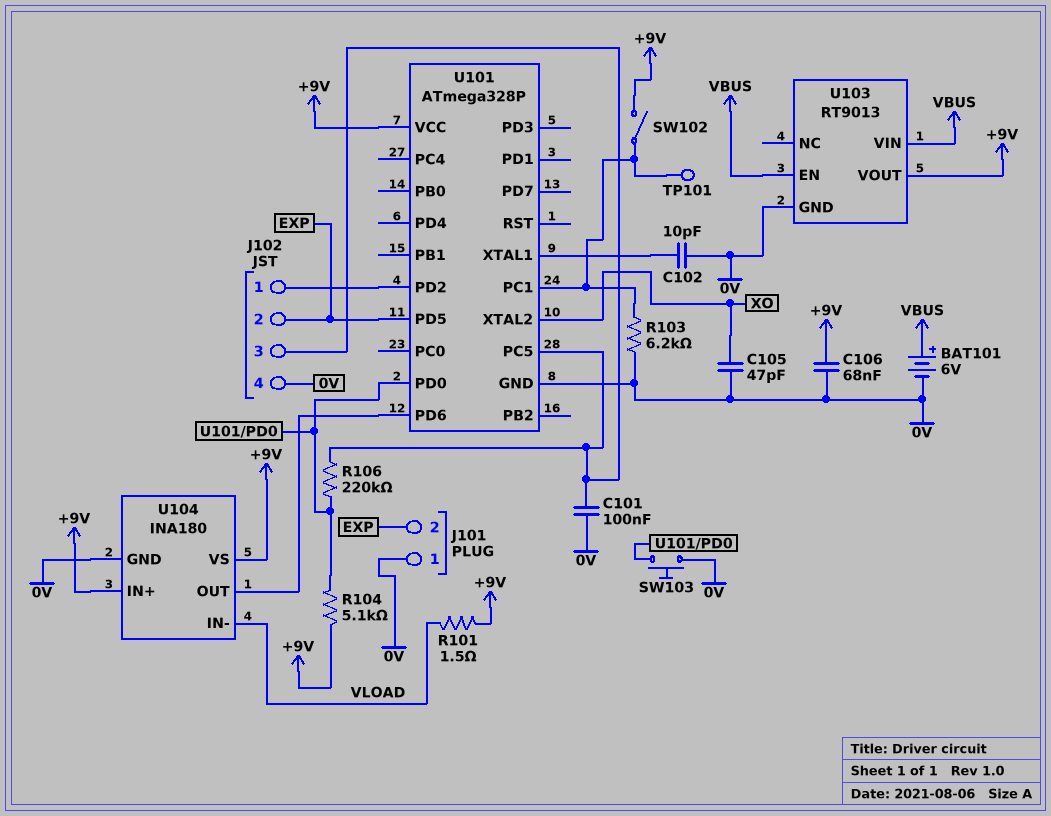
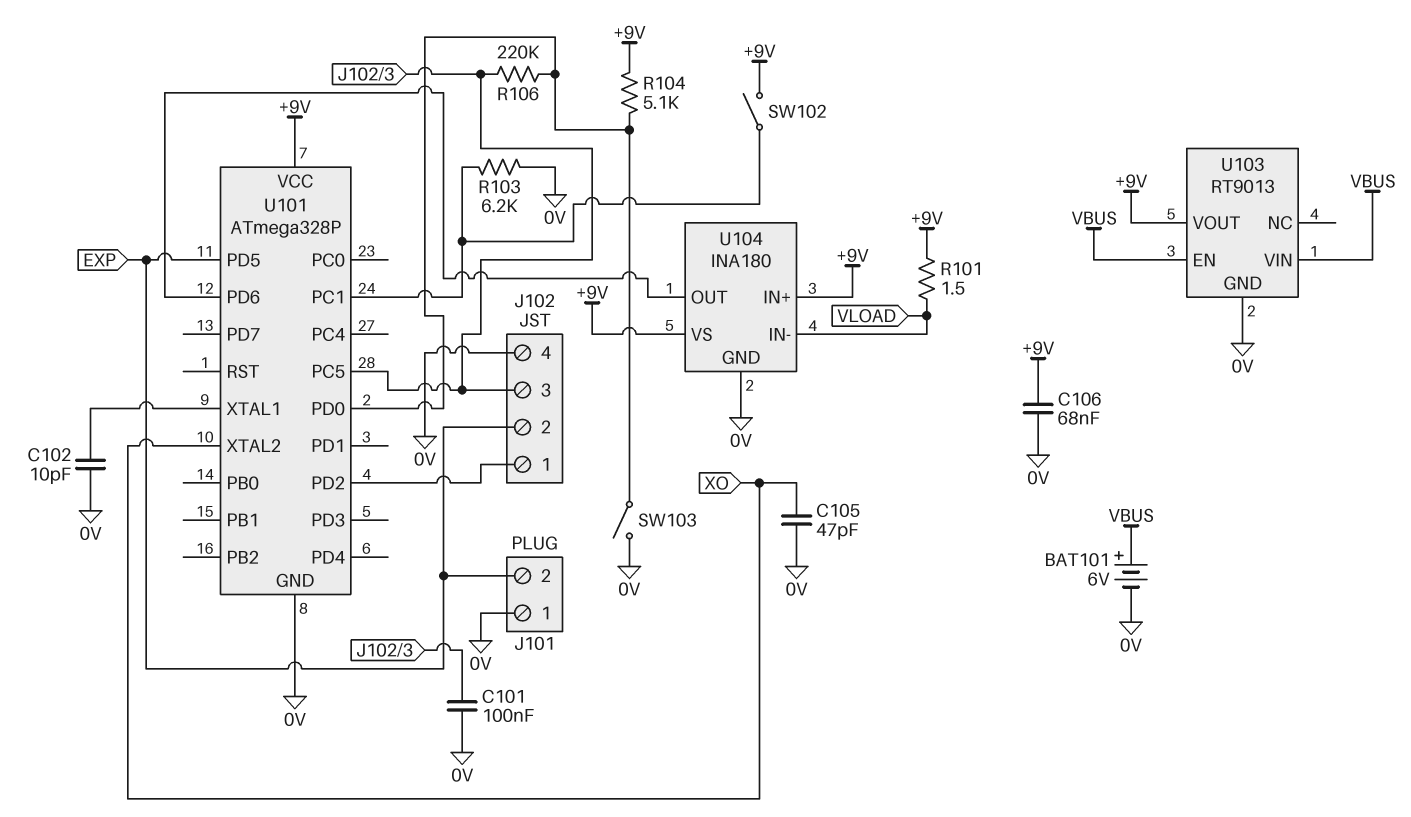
SW103: button (0V, U101/PD0) -> switch (0V, U101/PD0)
TP101: test point (U101/PC1) -> none

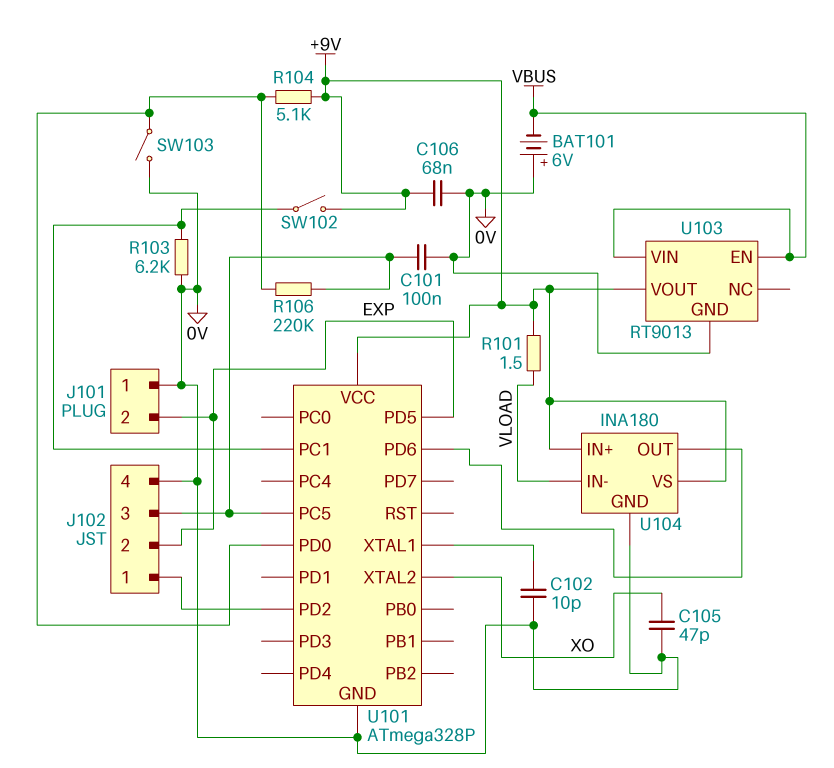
BAT101: 6V (plus VBUS, minus 0V) -> 6V (plus 0V, minus VBUS)

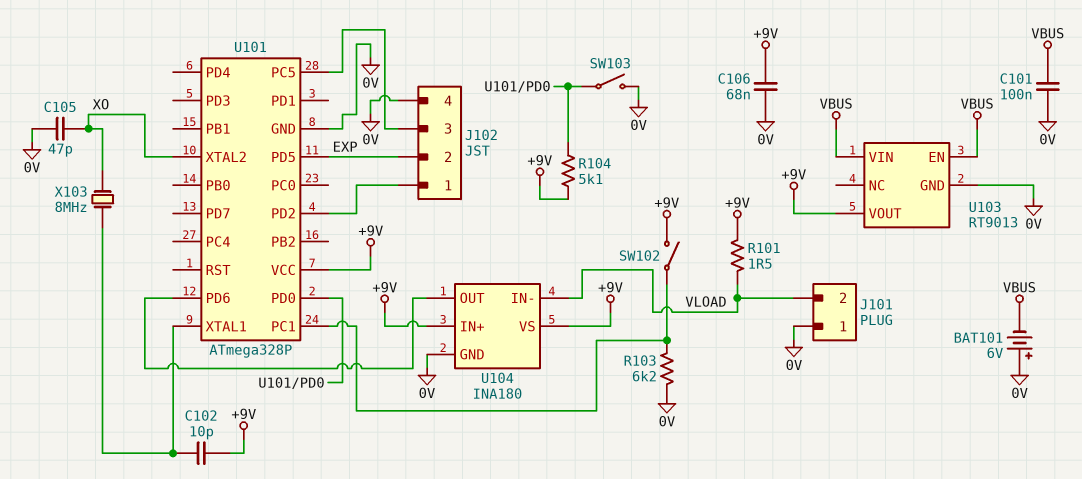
C101: 100nF (0V, J102/3) -> 100nF (0V, VBUS)
C102: 10pF (0V, U101/XTAL1) -> 10pF (+9V, U101/XTAL1)
J101 pin 2: EXP -> VLOAD
R106: 220k (J102/3, U101/PD0) -> none
X103: none -> 8MHz (U101/XTAL1, XO)

